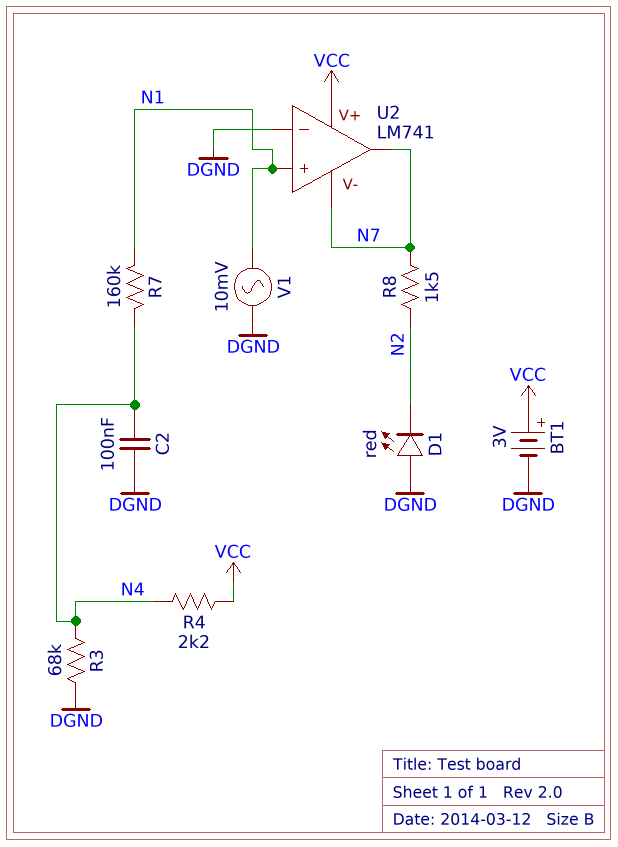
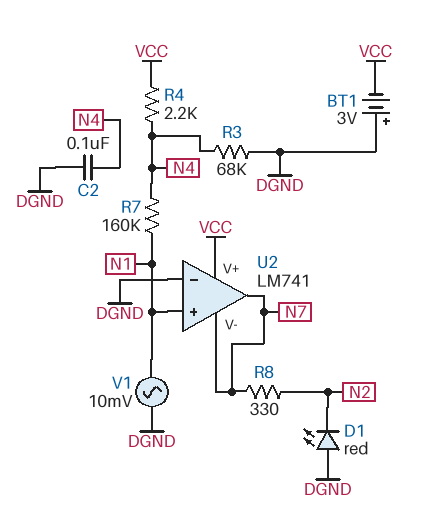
BT1: 3V (plus VCC, minus DGND) -> 3V (plus DGND, minus VCC)
R8: 1.5k (N2, N7) -> 330 (N2, N7)

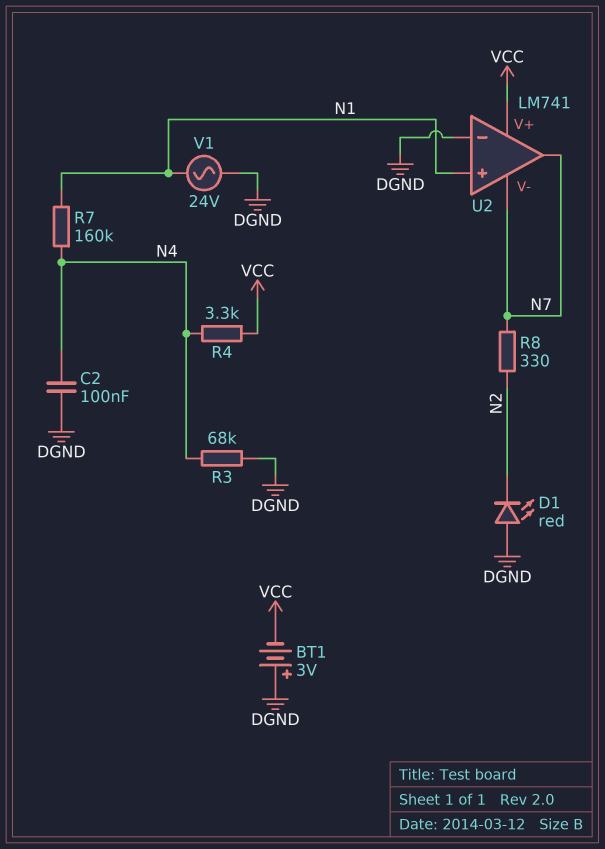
R4: 2.2k (N4, VCC) -> 3.3k (N4, VCC)
V1: AC 10mV (DGND, N1) -> AC 24V (DGND, N1)

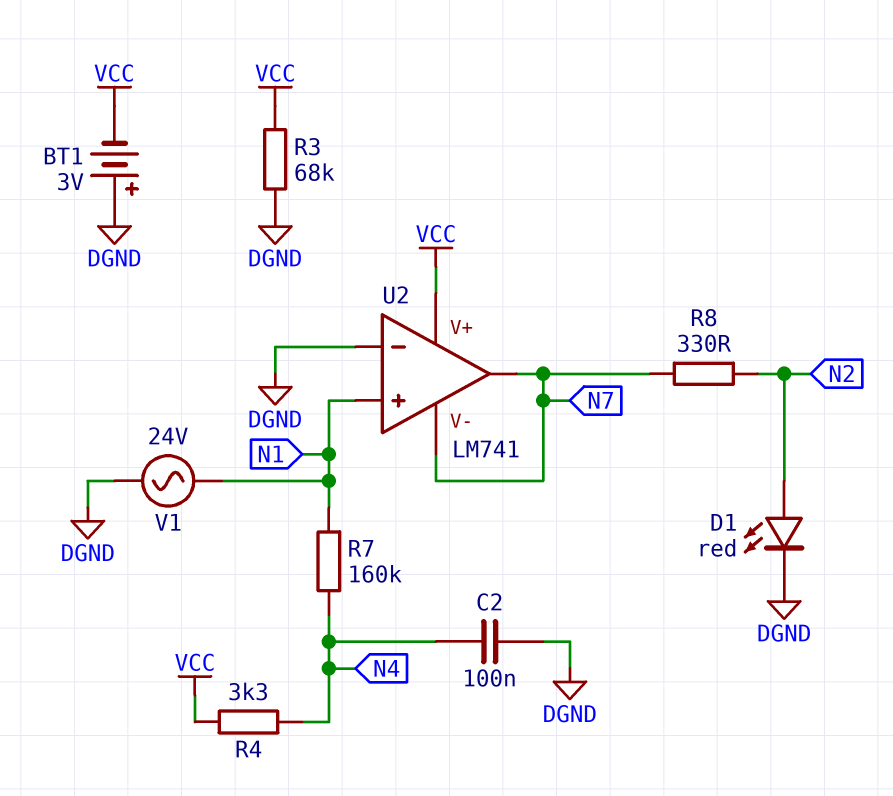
D1: LED red (A DGND, K N2) -> LED red (A N2, K DGND)
R3: 68k (DGND, N4) -> 68k (DGND, VCC)

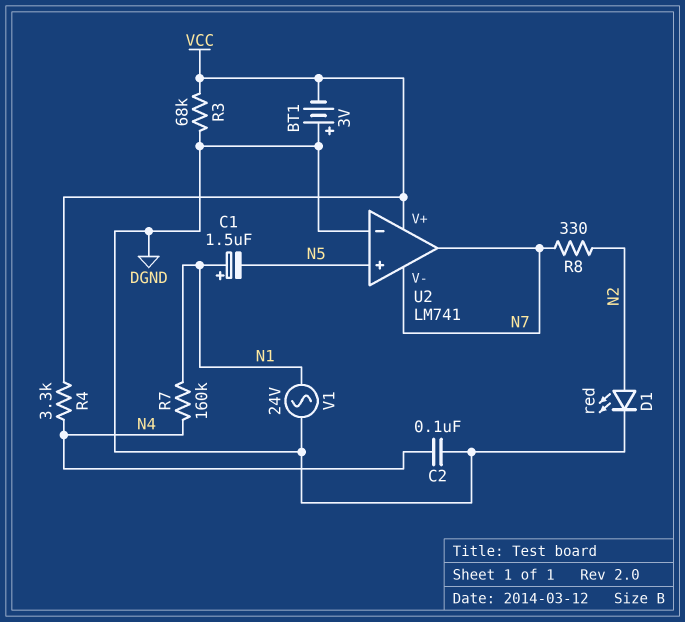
C1: none -> 1.5uF (plus N1, minus N5)
U2 pin in+: N1 -> N5

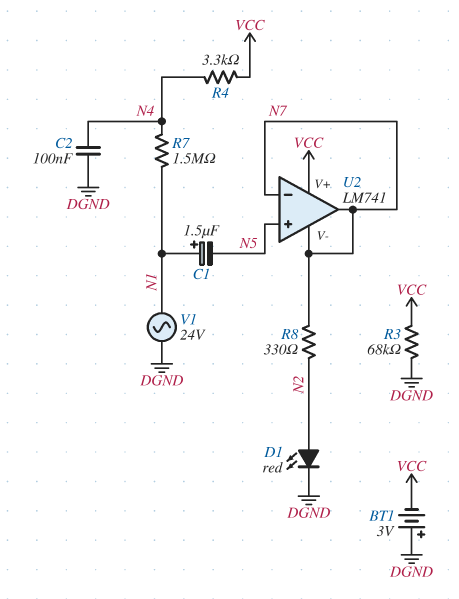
R7: 160k (N1, N4) -> 1.5M (N1, N4)
U2 pin in-: DGND -> N7

